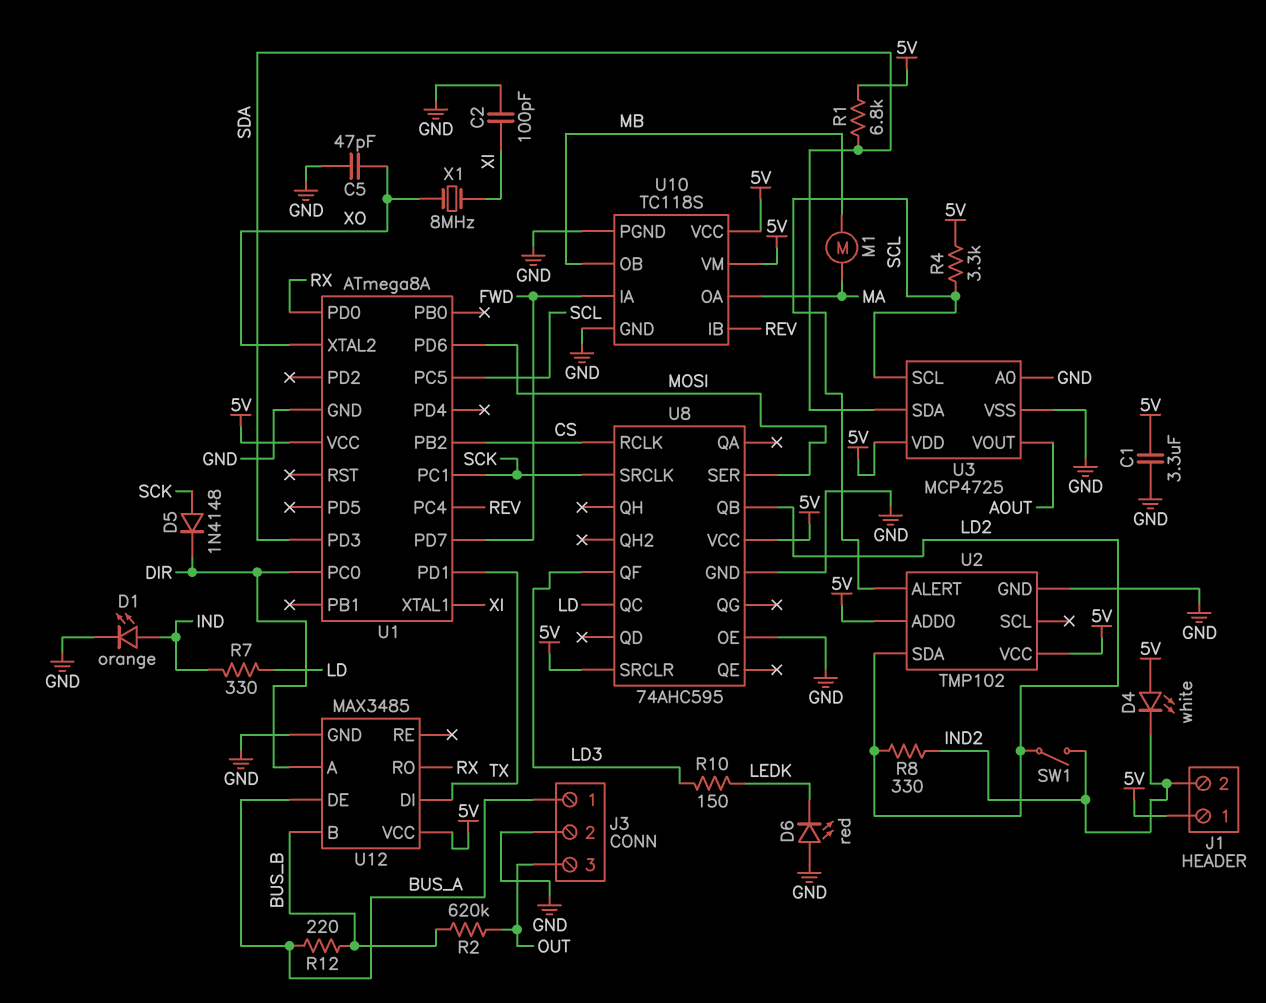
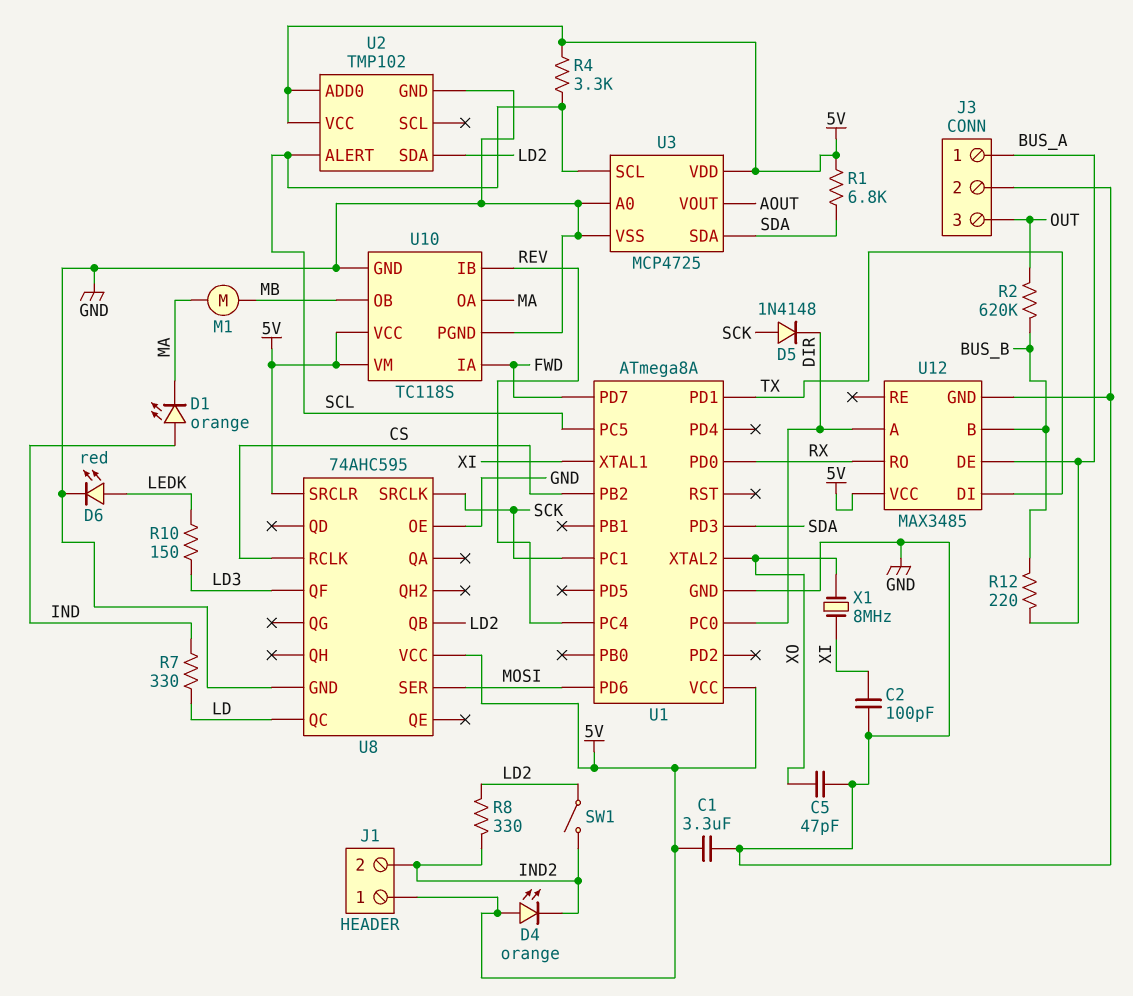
D1: LED orange (A IND, K GND) -> LED orange (A IND, K MA)
D4: LED white (A 5V, K IND2) -> LED orange (A 5V, K IND2)
D6: LED red (A GND, K LEDK) -> LED red (A LEDK, K GND)

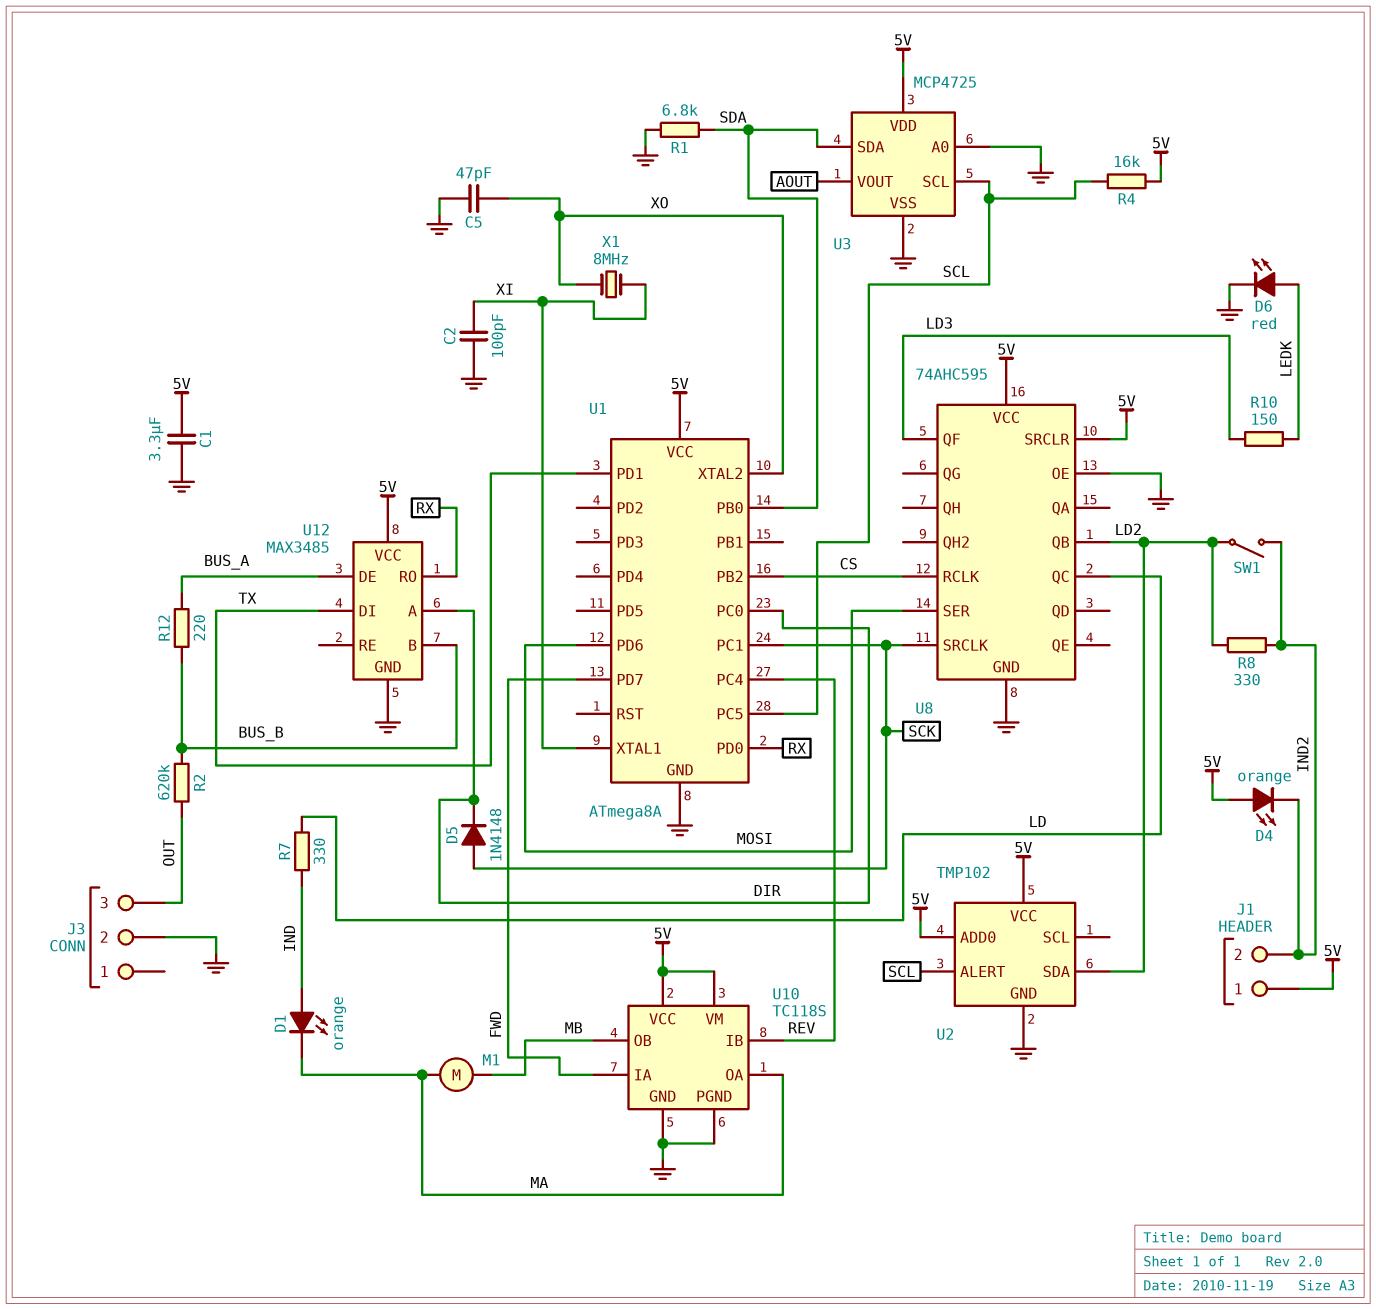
J3 pin 1: BUS_A -> none
R1: 6.8k (5V, SDA) -> 6.8k (GND, SDA)
R4: 3.3k (5V, SCL) -> 16k (5V, SCL)
U1 pin PB0: none -> SDA
U1 pin PD3: SDA -> none

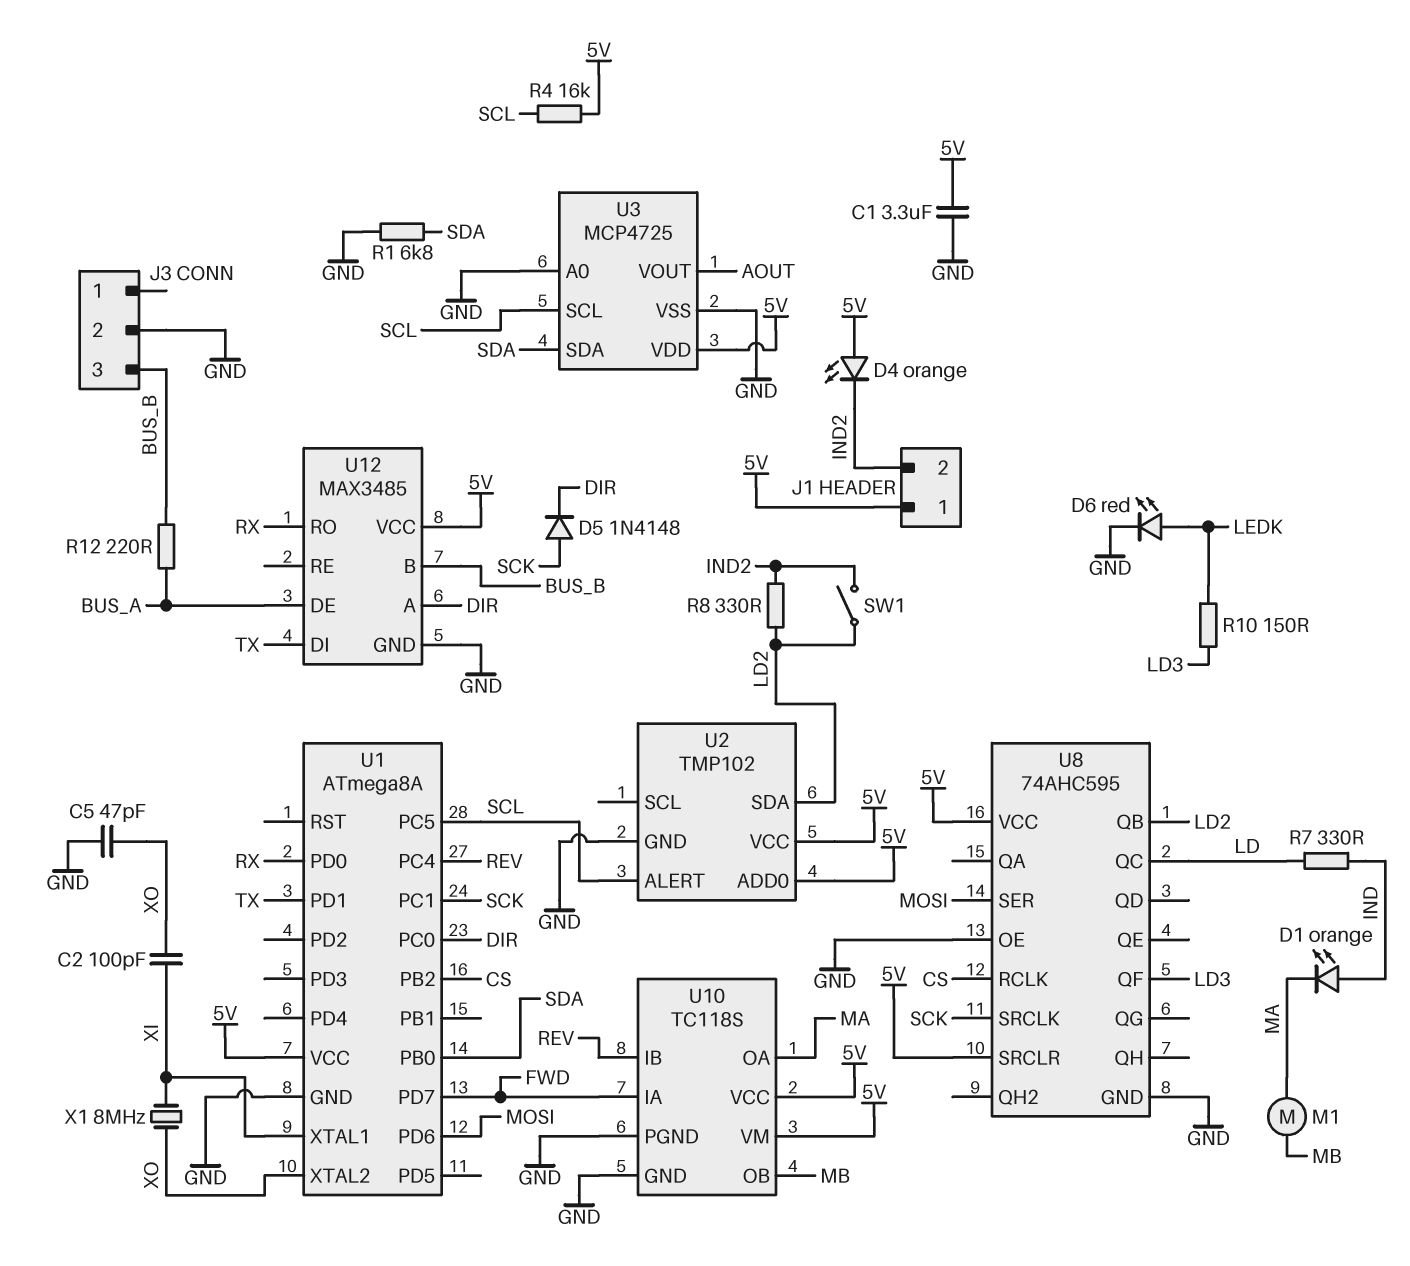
C2: 100pF (GND, XI) -> 100pF (XI, XO)
J3 pin 3: OUT -> BUS_B
R2: 620k (BUS_B, OUT) -> none

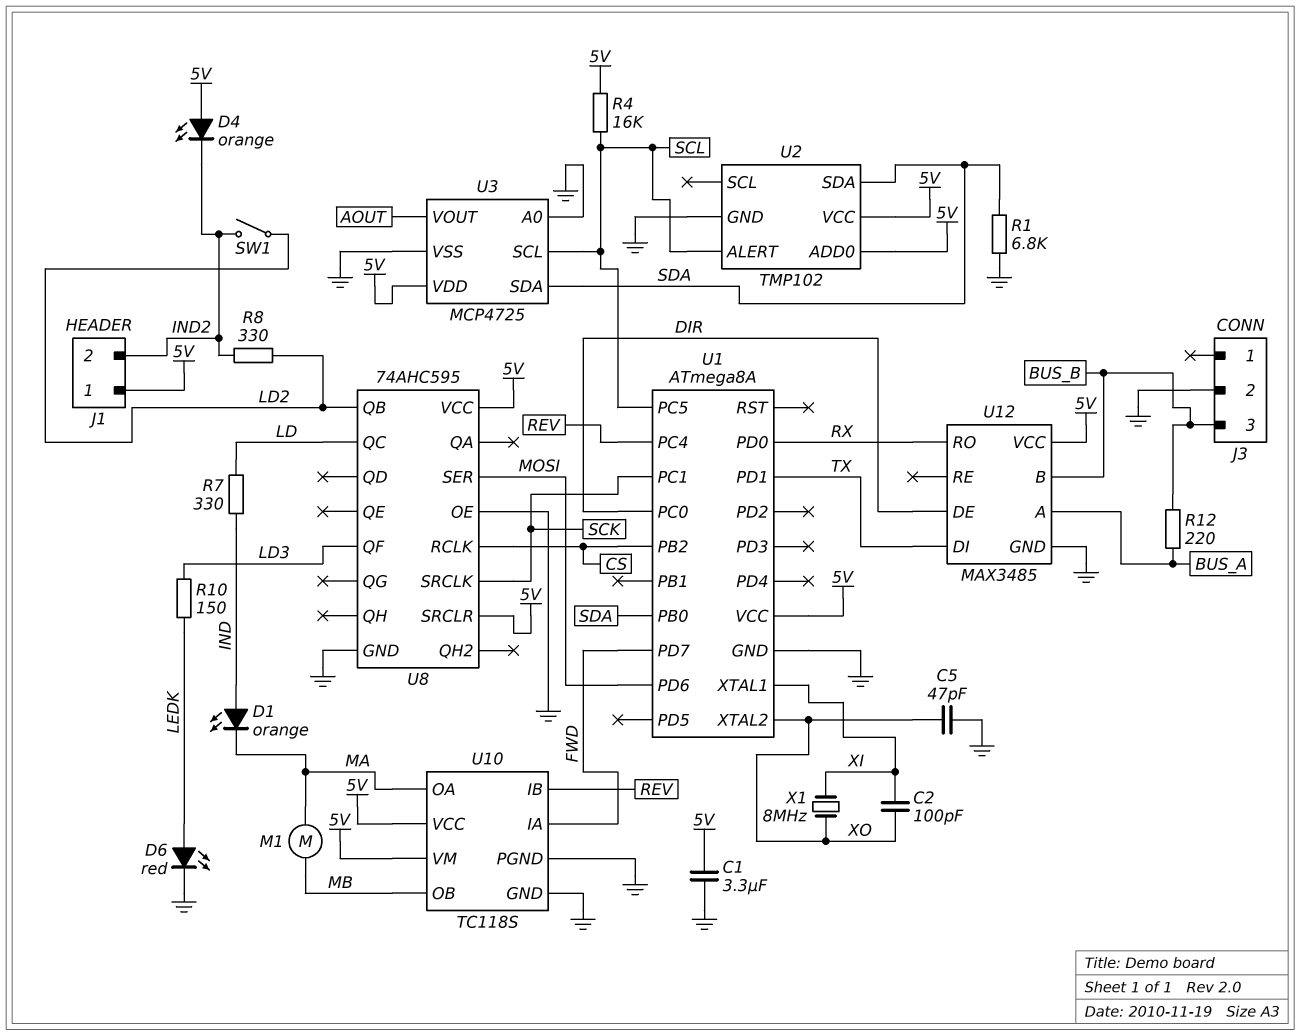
D5: diode 1N4148 (A SCK, K DIR) -> none
U2 pin SDA: LD2 -> SDA
U12 pin A: DIR -> BUS_A
U12 pin DE: BUS_A -> DIR

